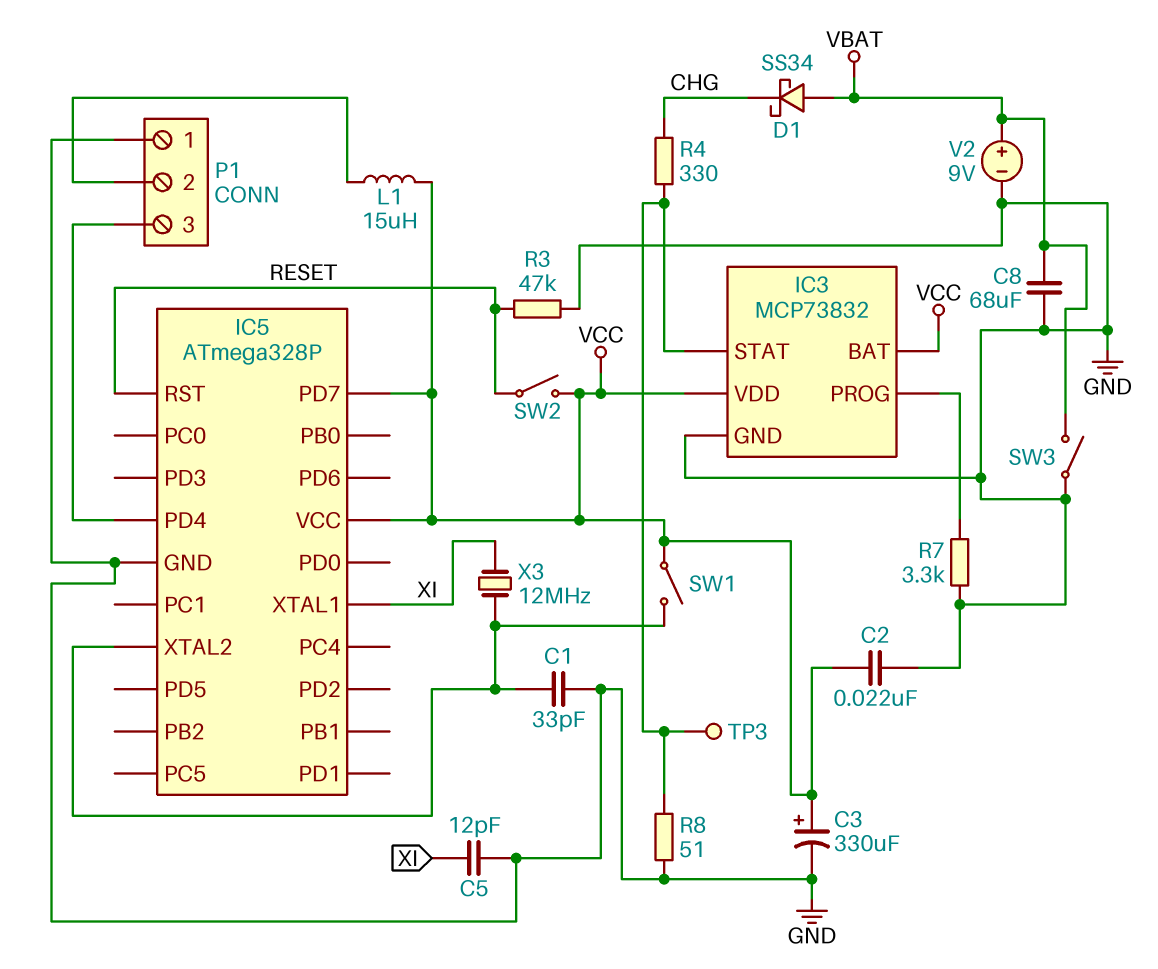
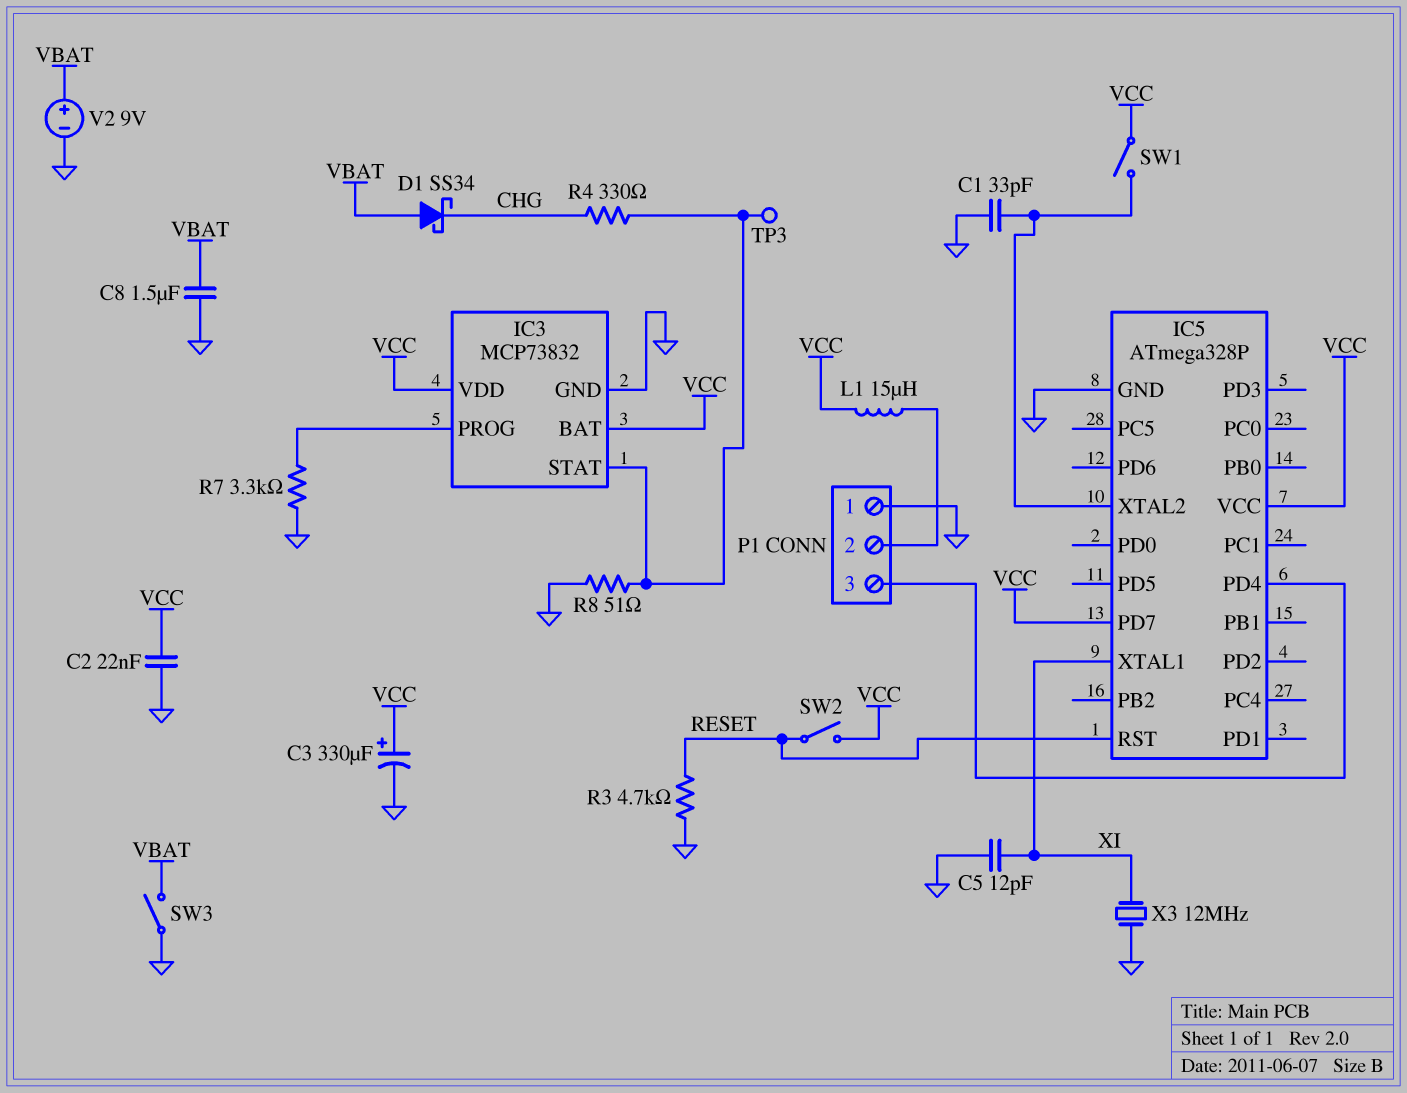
C8: 68uF (GND, VBAT) -> 1.5uF (GND, VBAT)
R3: 47k (GND, RESET) -> 4.7k (GND, RESET)
X3: 12MHz (IC5/XTAL2, XI) -> 12MHz (GND, XI)

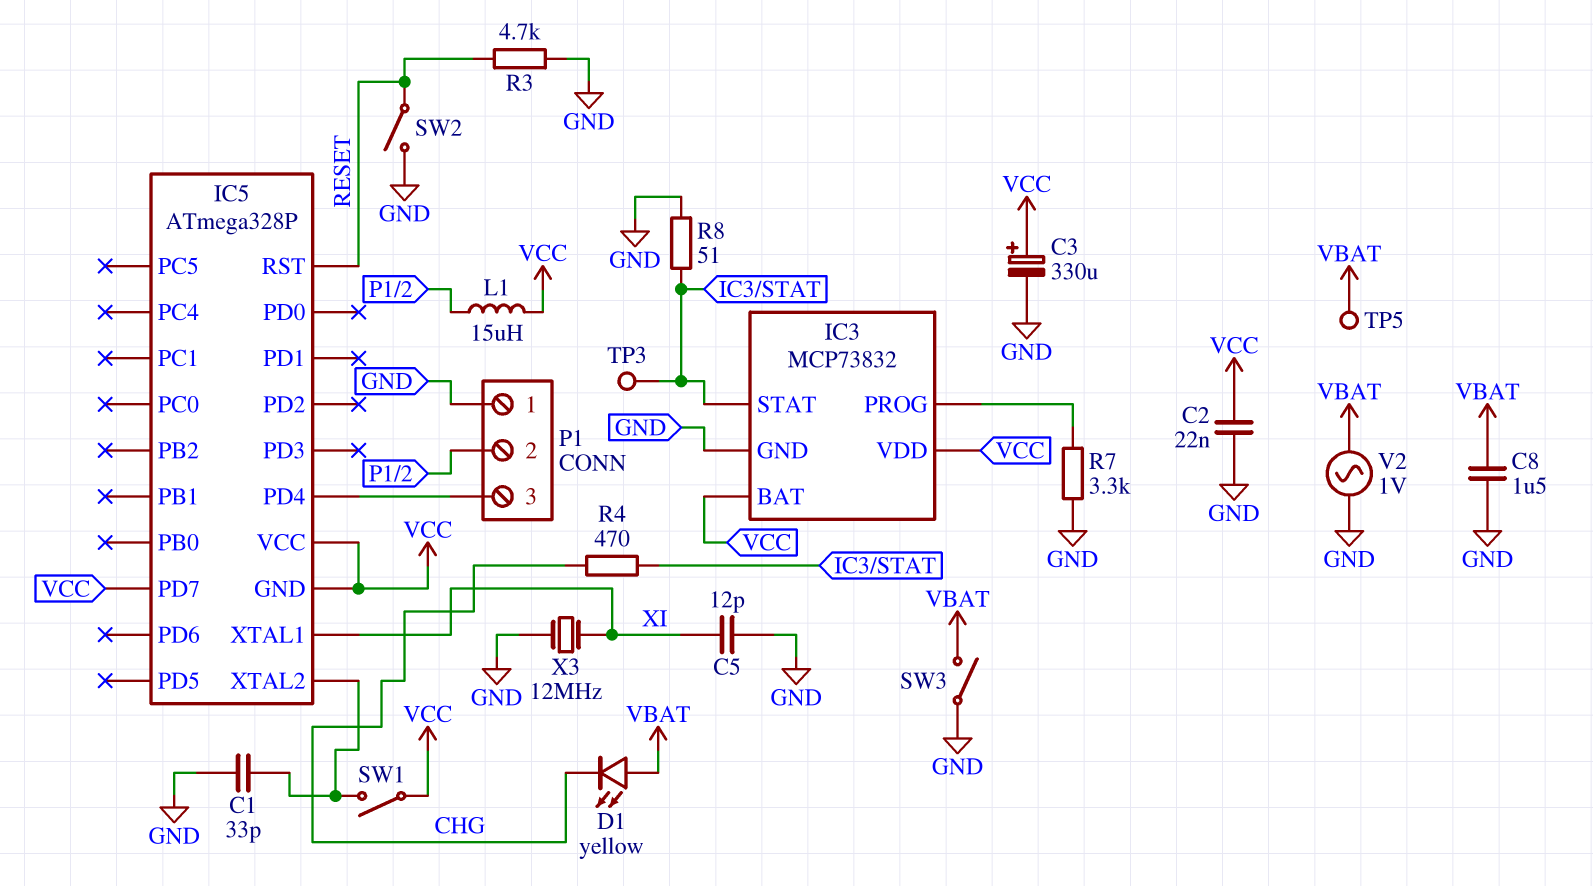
D1: schottky SS34 (A VBAT, K CHG) -> LED yellow (A VBAT, K CHG)
IC5 pin GND: GND -> VCC
R4: 330 (CHG, IC3/STAT) -> 470 (CHG, IC3/STAT)
SW2: switch (RESET, VCC) -> switch (GND, RESET)
TP5: none -> test point (VBAT)
V2: 9V (plus VBAT, minus GND) -> AC 1V (GND, VBAT)

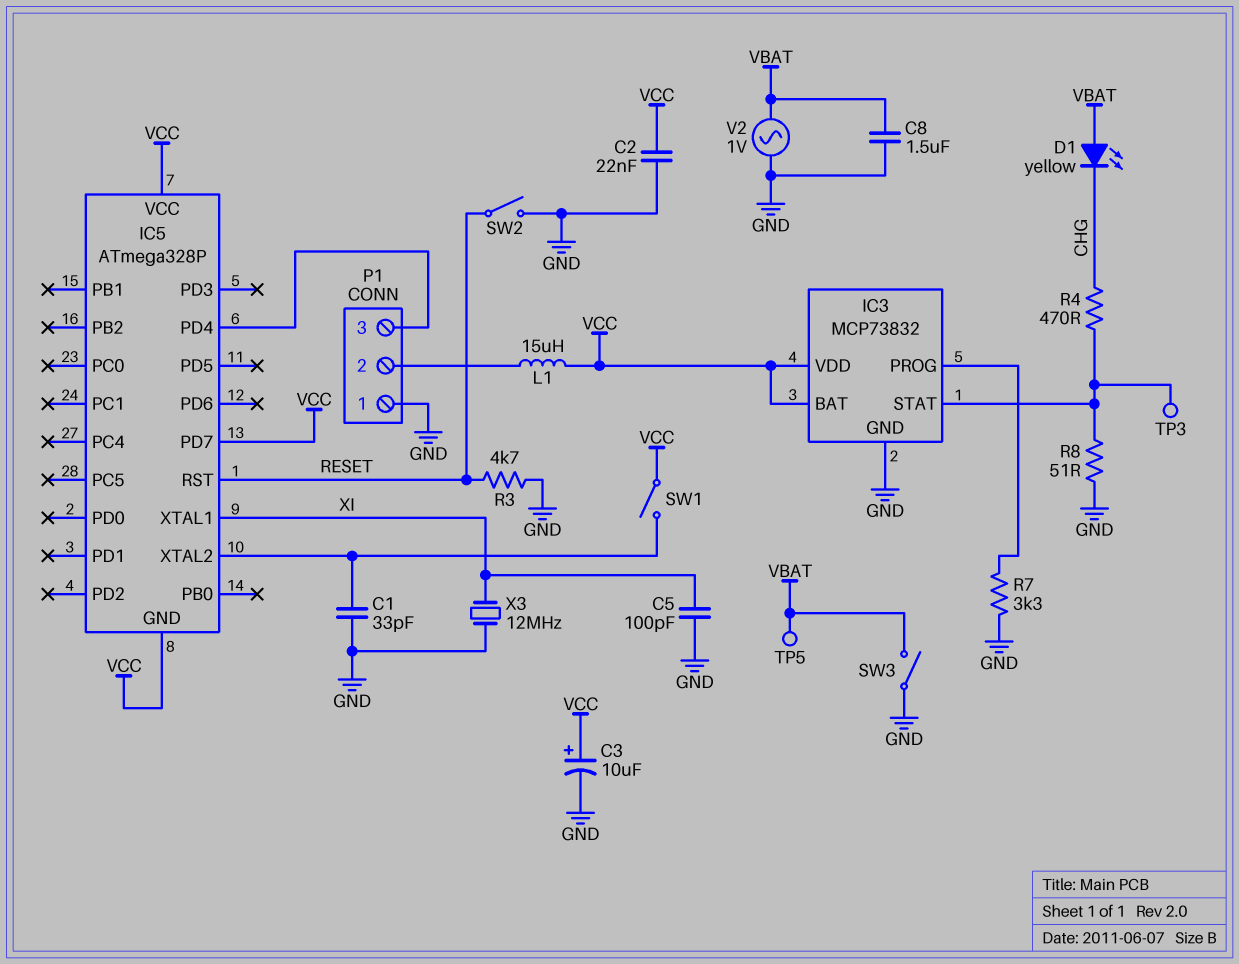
C3: 330uF (plus VCC, minus GND) -> 10uF (plus VCC, minus GND)
C5: 12pF (GND, XI) -> 100pF (GND, XI)

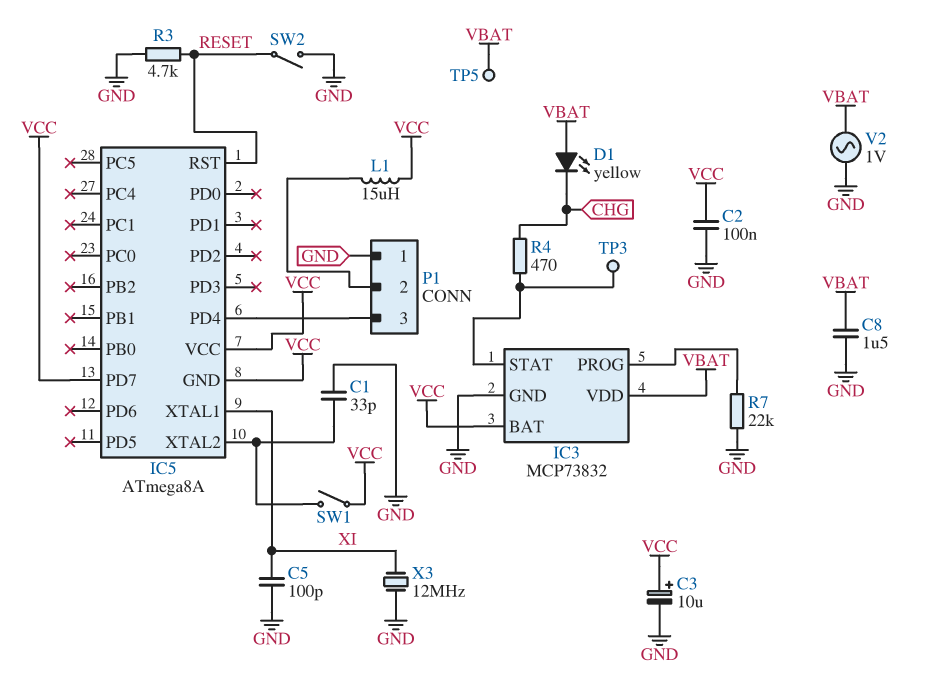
C2: 22nF (GND, VCC) -> 100nF (GND, VCC)
IC3 pin VDD: VCC -> VBAT
IC5: ATmega328P -> ATmega8A
R7: 3.3k (GND, IC3/PROG) -> 22k (GND, IC3/PROG)
R8: 51 (GND, IC3/STAT) -> none
SW3: switch (GND, VBAT) -> none

